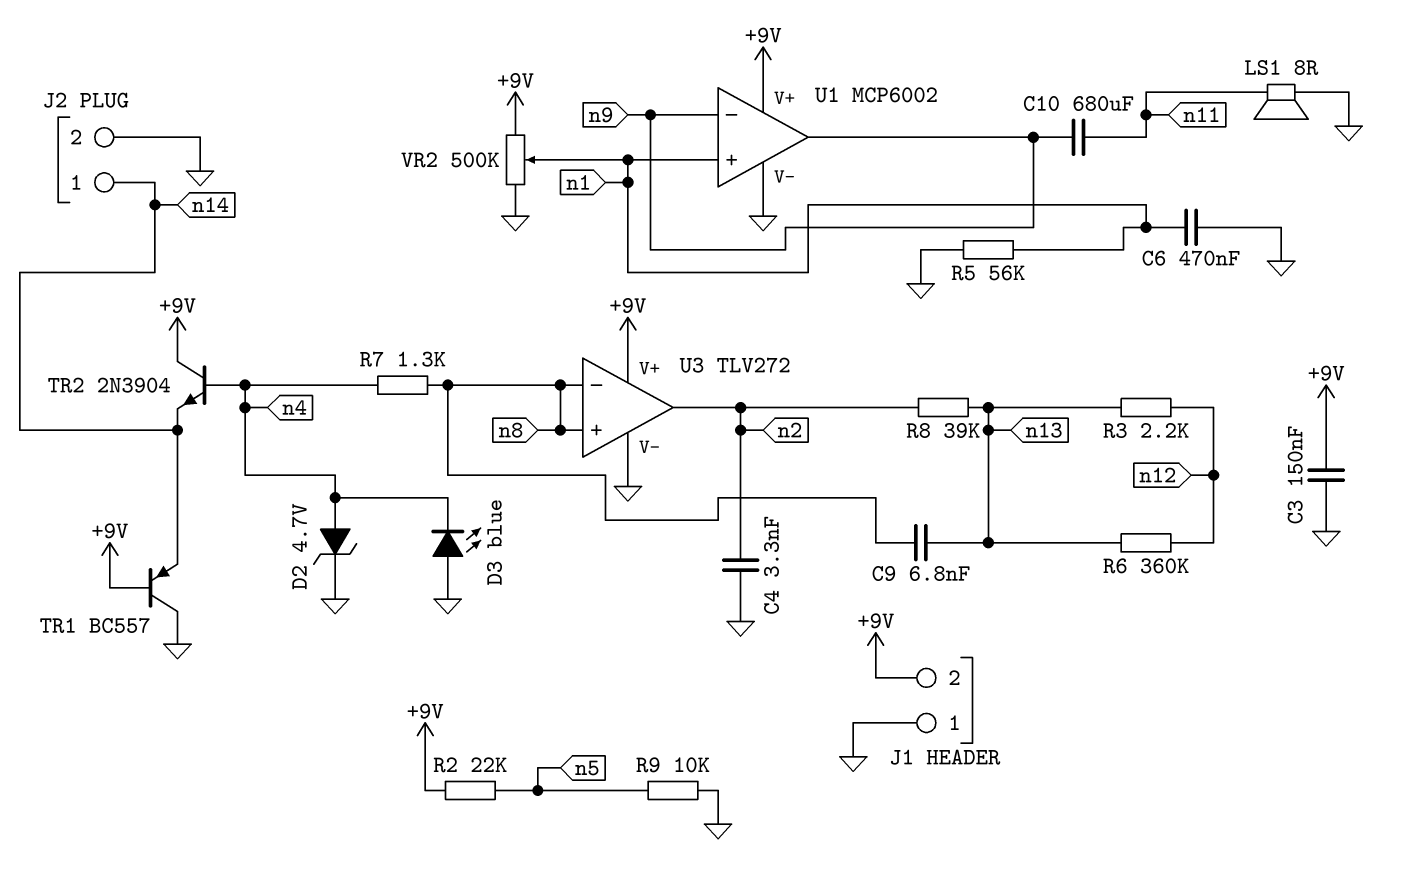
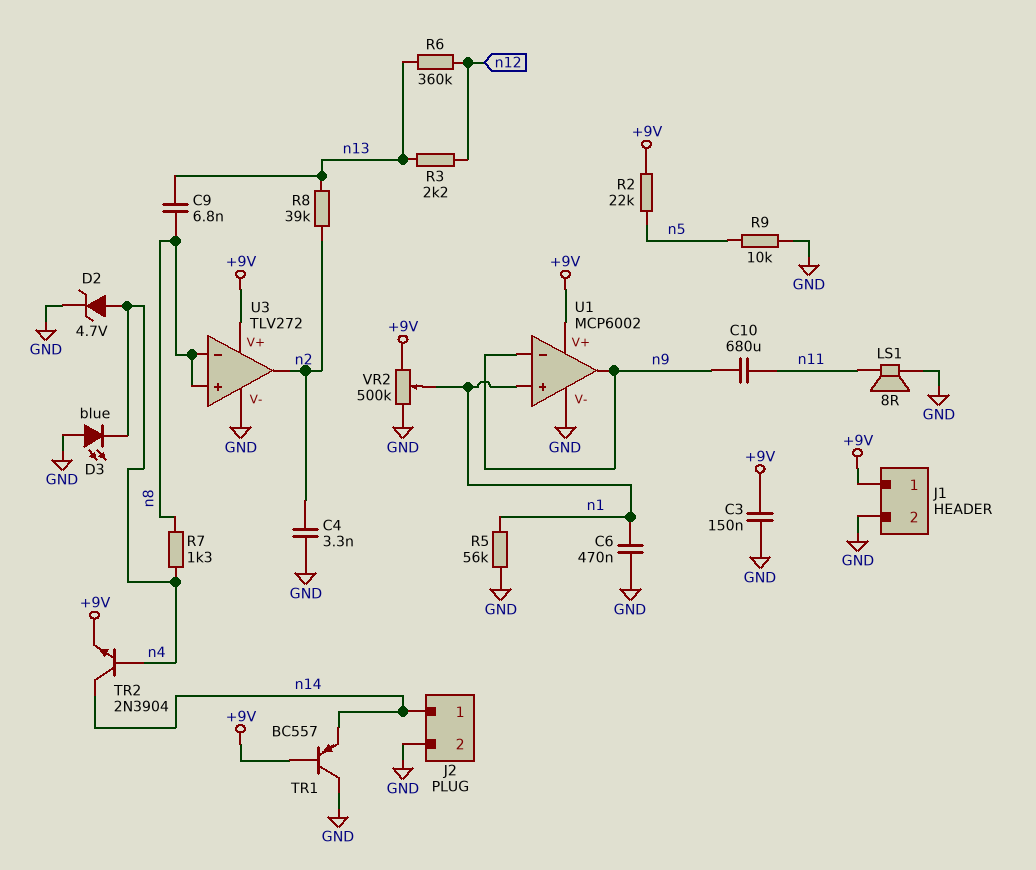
J1 pin 1: GND -> +9V
J1 pin 2: +9V -> GND
TR2: NPN 2N3904 (B n4, C +9V, E n14) -> NPN 2N3904 (B n4, C n14, E +9V)

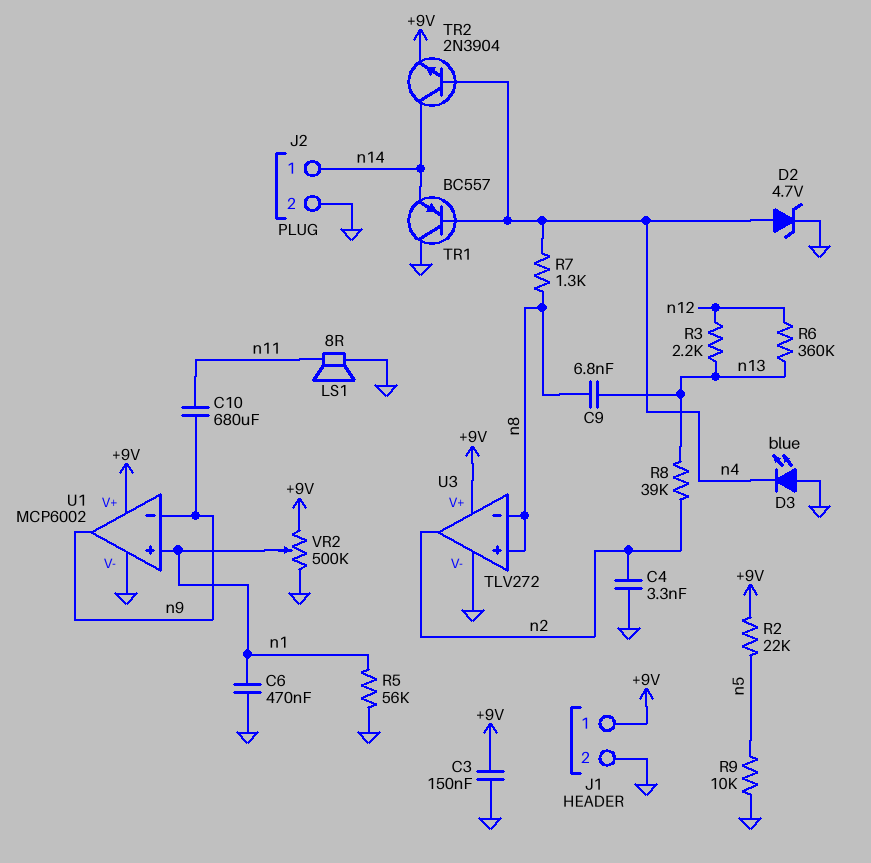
TR1: PNP BC557 (B +9V, C GND, E n14) -> PNP BC557 (B n4, C GND, E n14)

